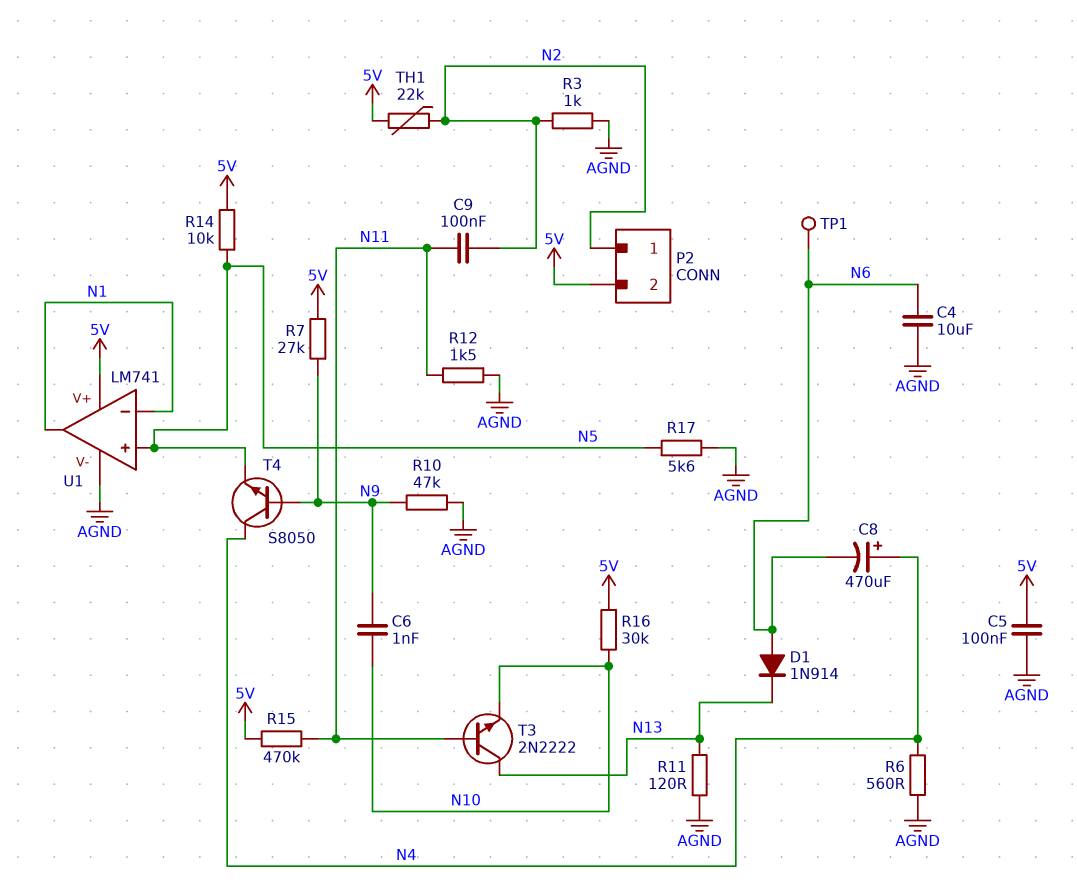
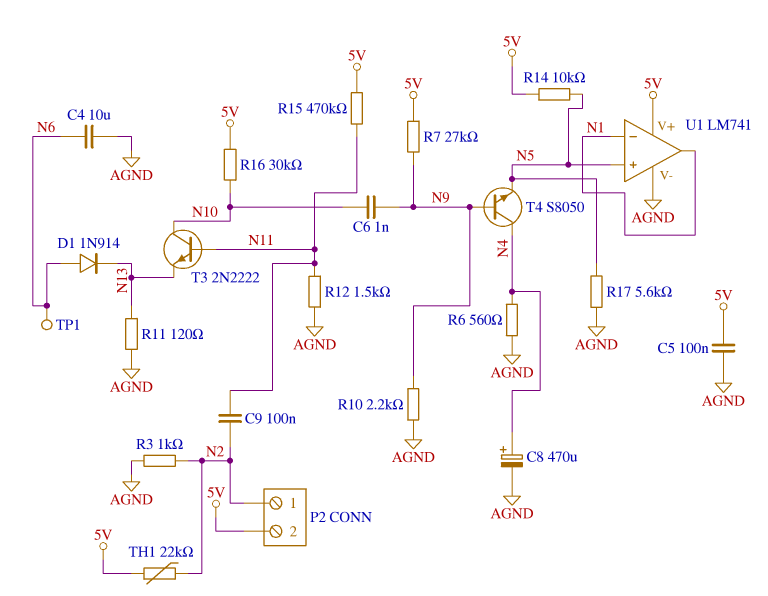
C8: 470uF (plus N4, minus N6) -> 470uF (plus N4, minus AGND)
R10: 47k (AGND, N9) -> 2.2k (AGND, N9)
T3: NPN 2N2222 (B N11, C N13, E N10) -> NPN 2N2222 (B N11, C N10, E N13)

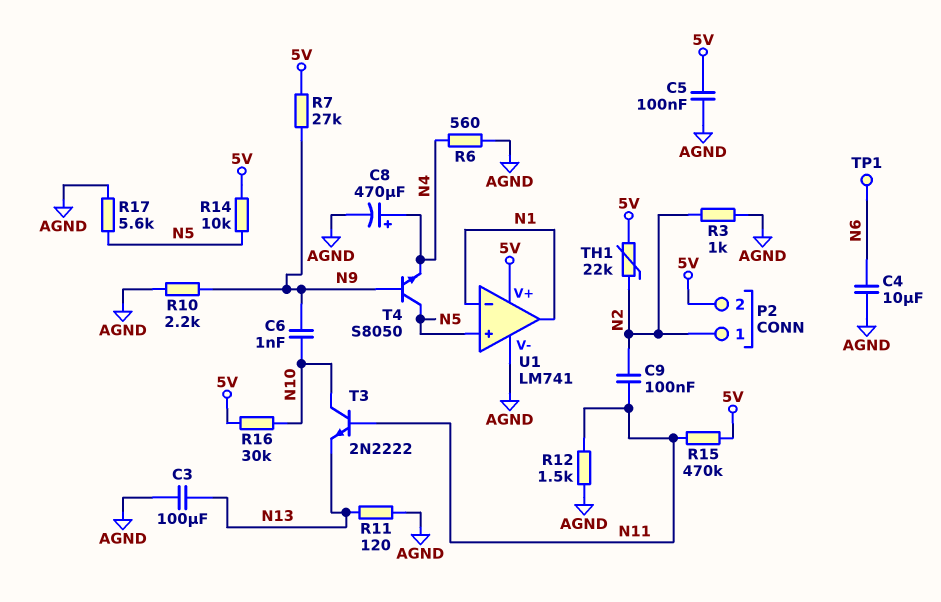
C3: none -> 100uF (AGND, N13)
D1: diode 1N914 (A N6, K N13) -> none
T4: NPN S8050 (B N9, C N4, E N5) -> NPN S8050 (B N9, C N5, E N4)

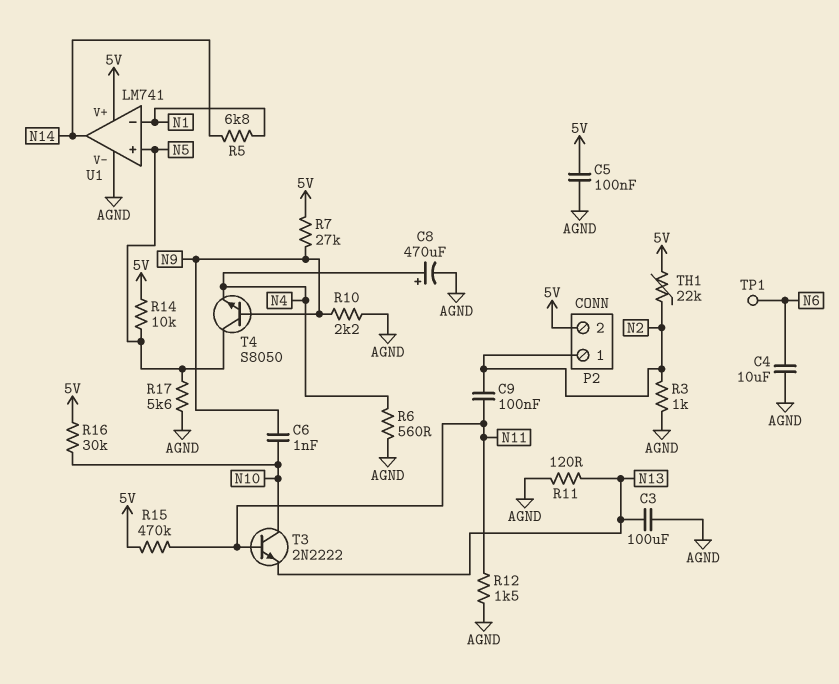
R5: none -> 6.8k (N1, N14)
U1 pin out: N1 -> N14

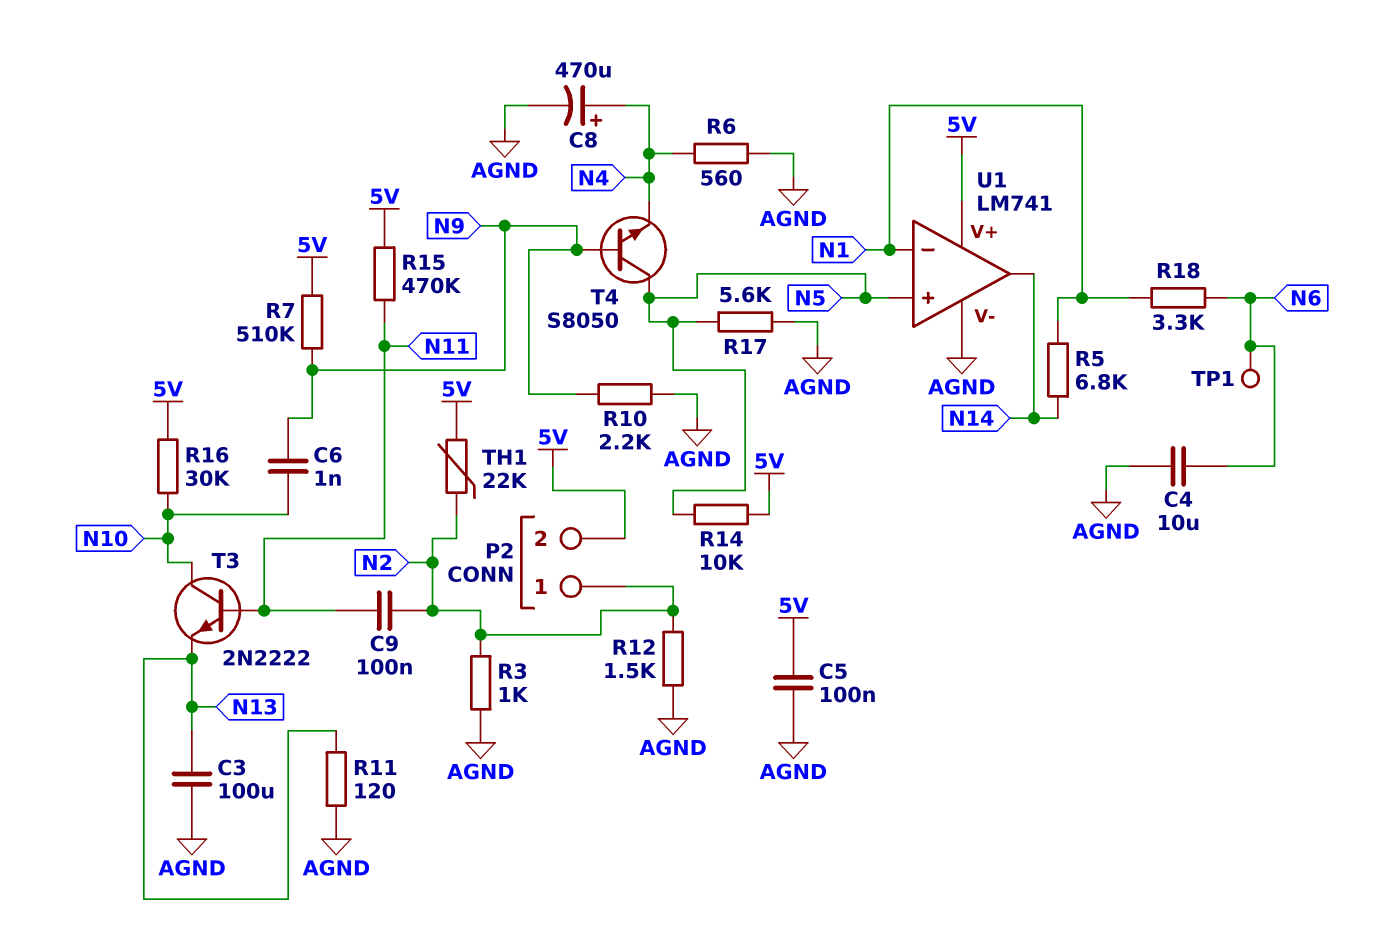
R7: 27k (5V, N9) -> 510k (5V, N9)
R12: 1.5k (AGND, N11) -> 1.5k (AGND, N2)
R18: none -> 3.3k (N1, N6)

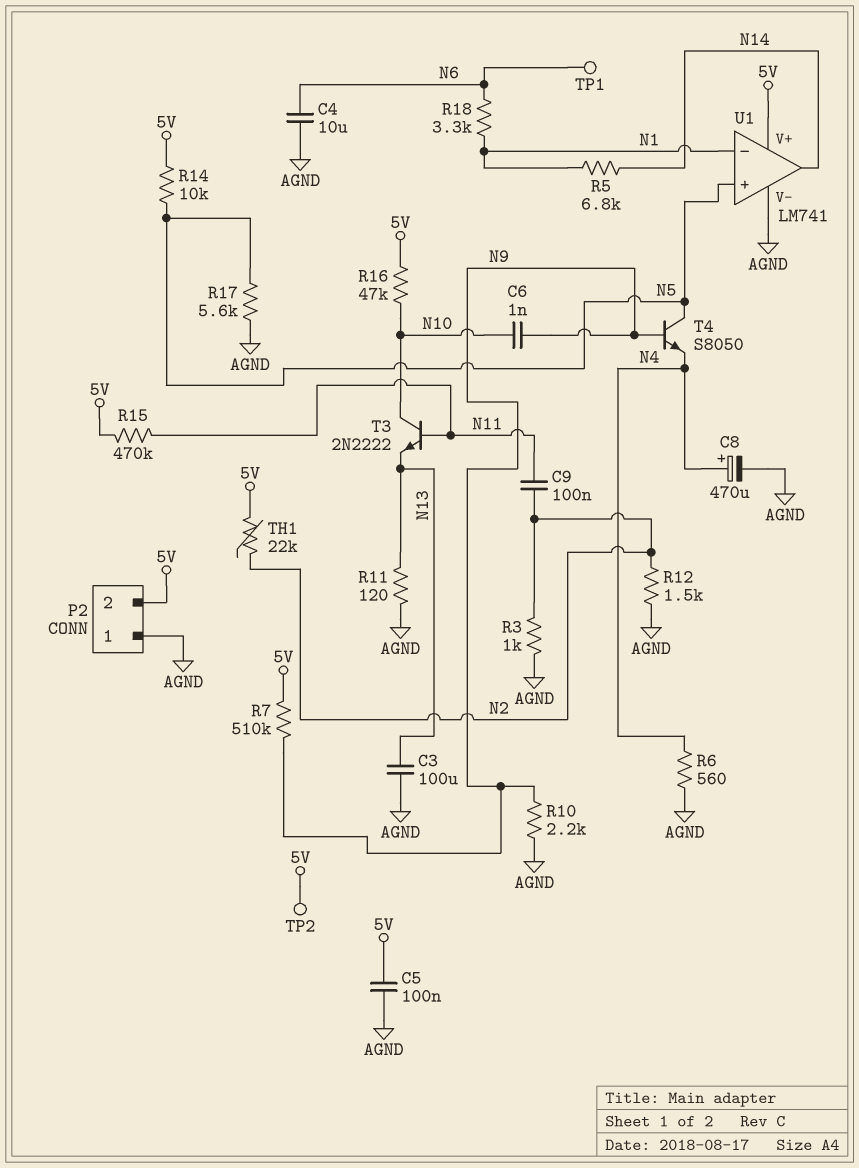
P2 pin 1: N2 -> AGND
R16: 30k (5V, N10) -> 47k (5V, N10)
TP2: none -> test point (5V)

